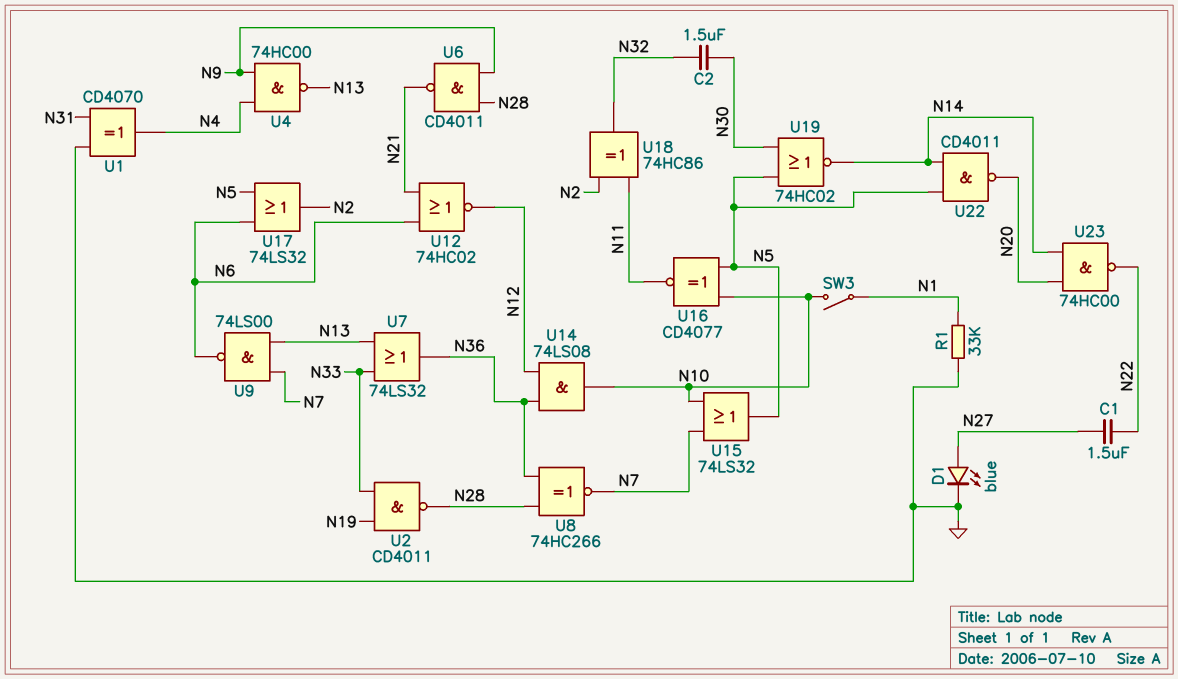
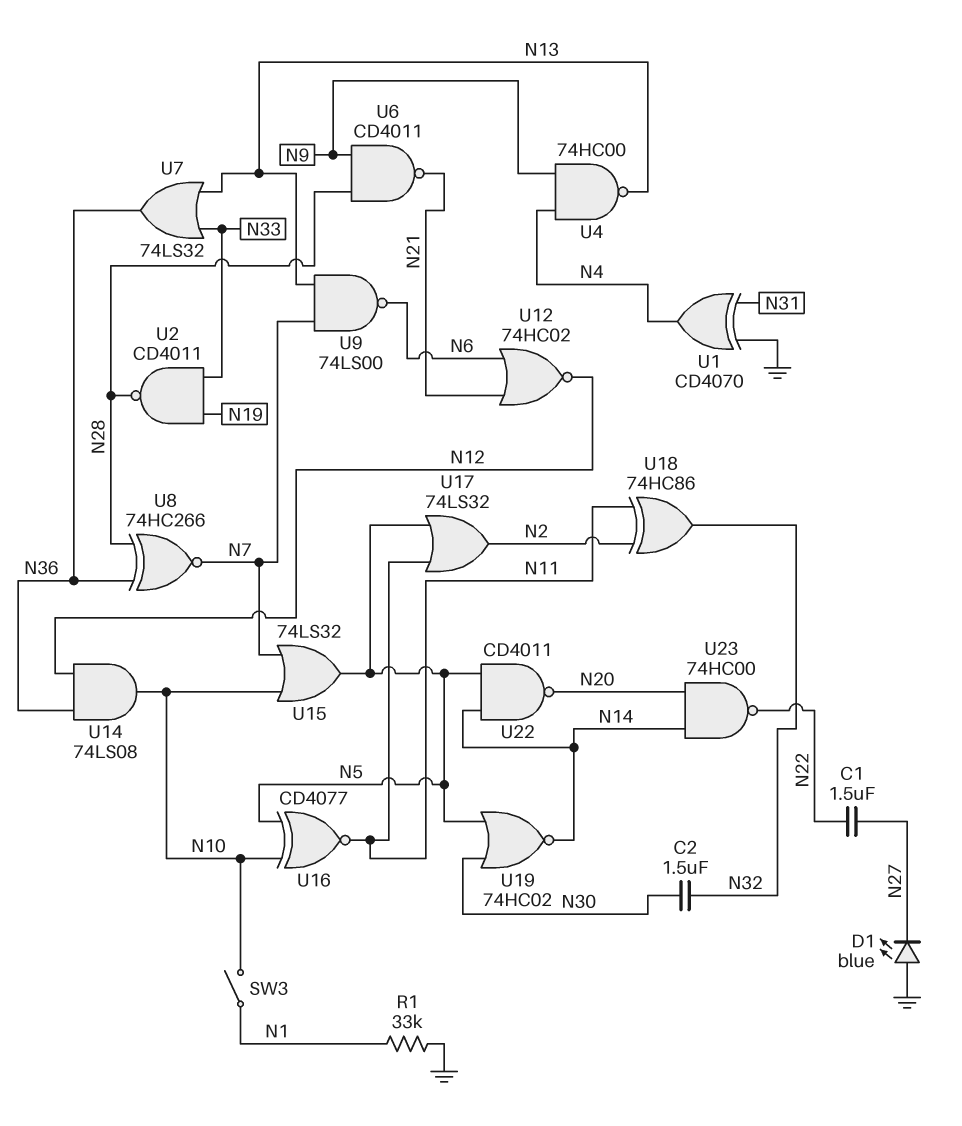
D1: LED blue (A N27, K GND) -> LED blue (A GND, K N27)
U17: OR 74LS32 (in N5, in N6, out N2) -> OR 74LS32 (in N5, in N11, out N2)

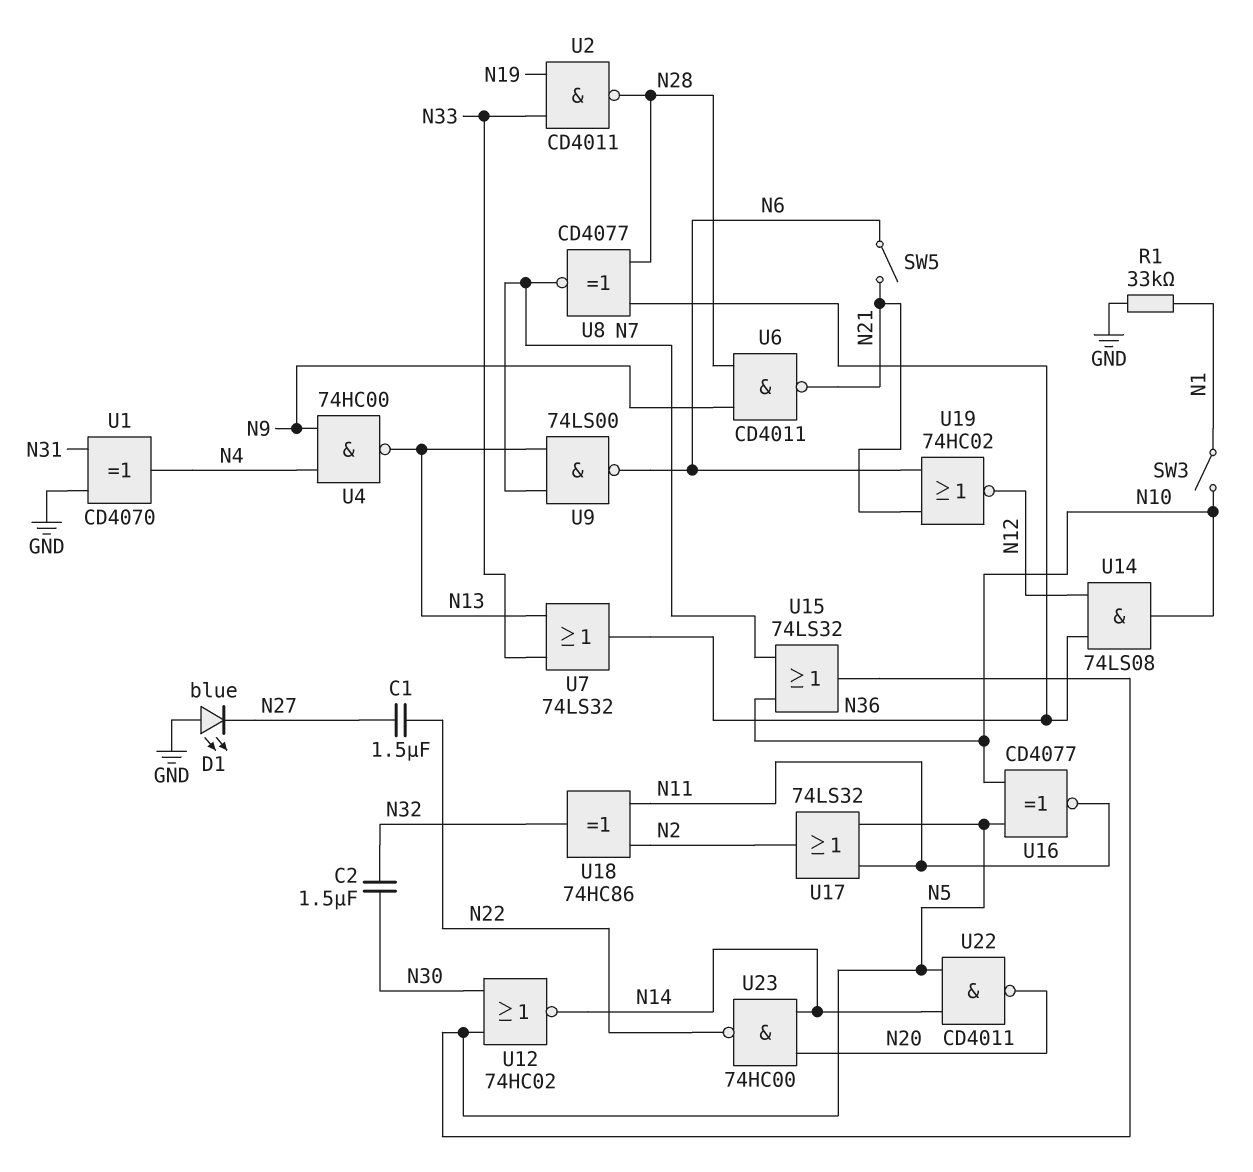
SW5: none -> switch (N6, N21)
U8: XNOR 74HC266 (in N28, in N36, out N7) -> XNOR CD4077 (in N28, in N36, out N7)
U12: NOR 74HC02 (in N6, in N21, out N12) -> NOR 74HC02 (in N5, in N30, out N14)
U19: NOR 74HC02 (in N5, in N30, out N14) -> NOR 74HC02 (in N6, in N21, out N12)

